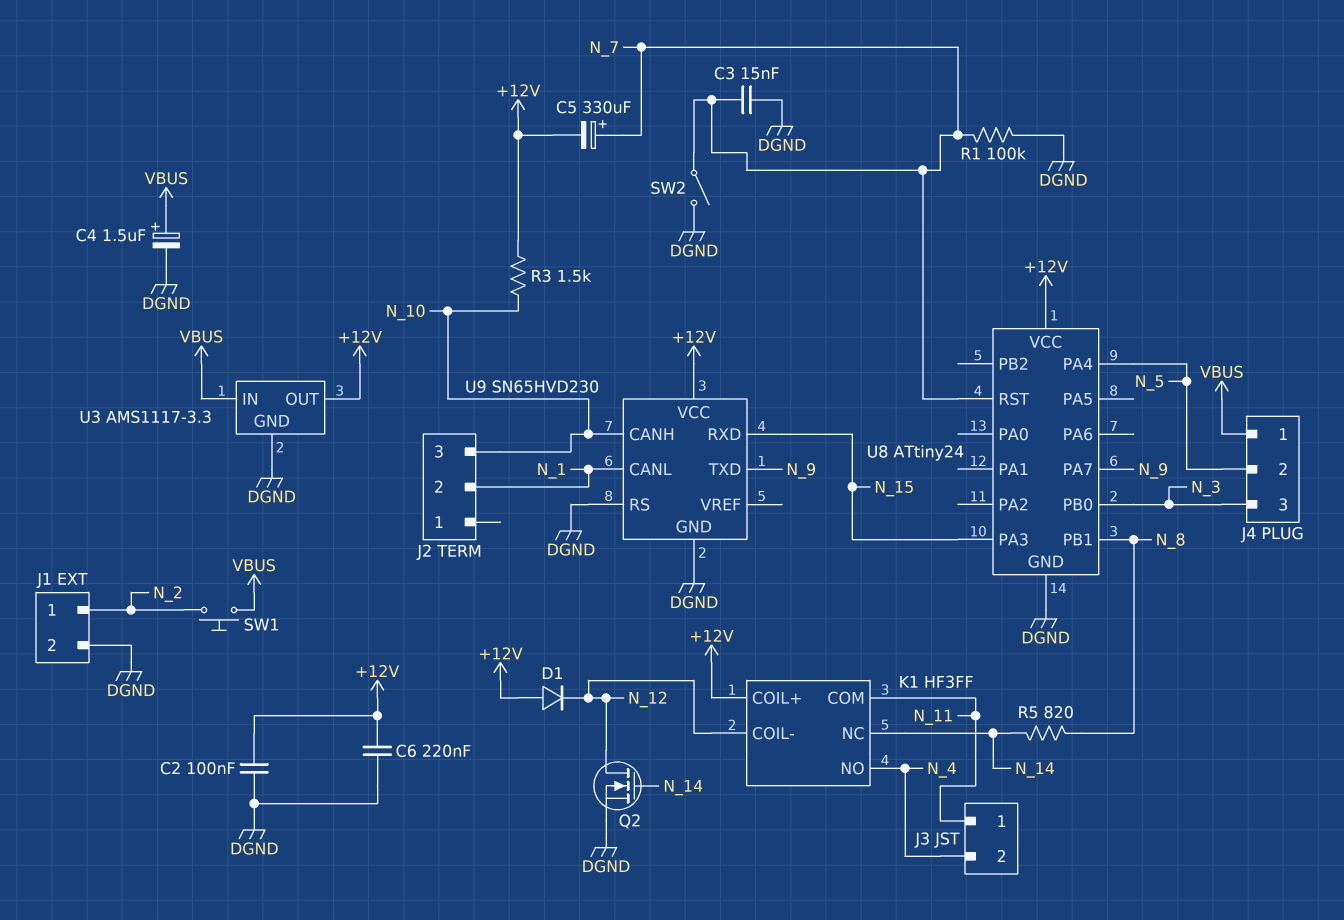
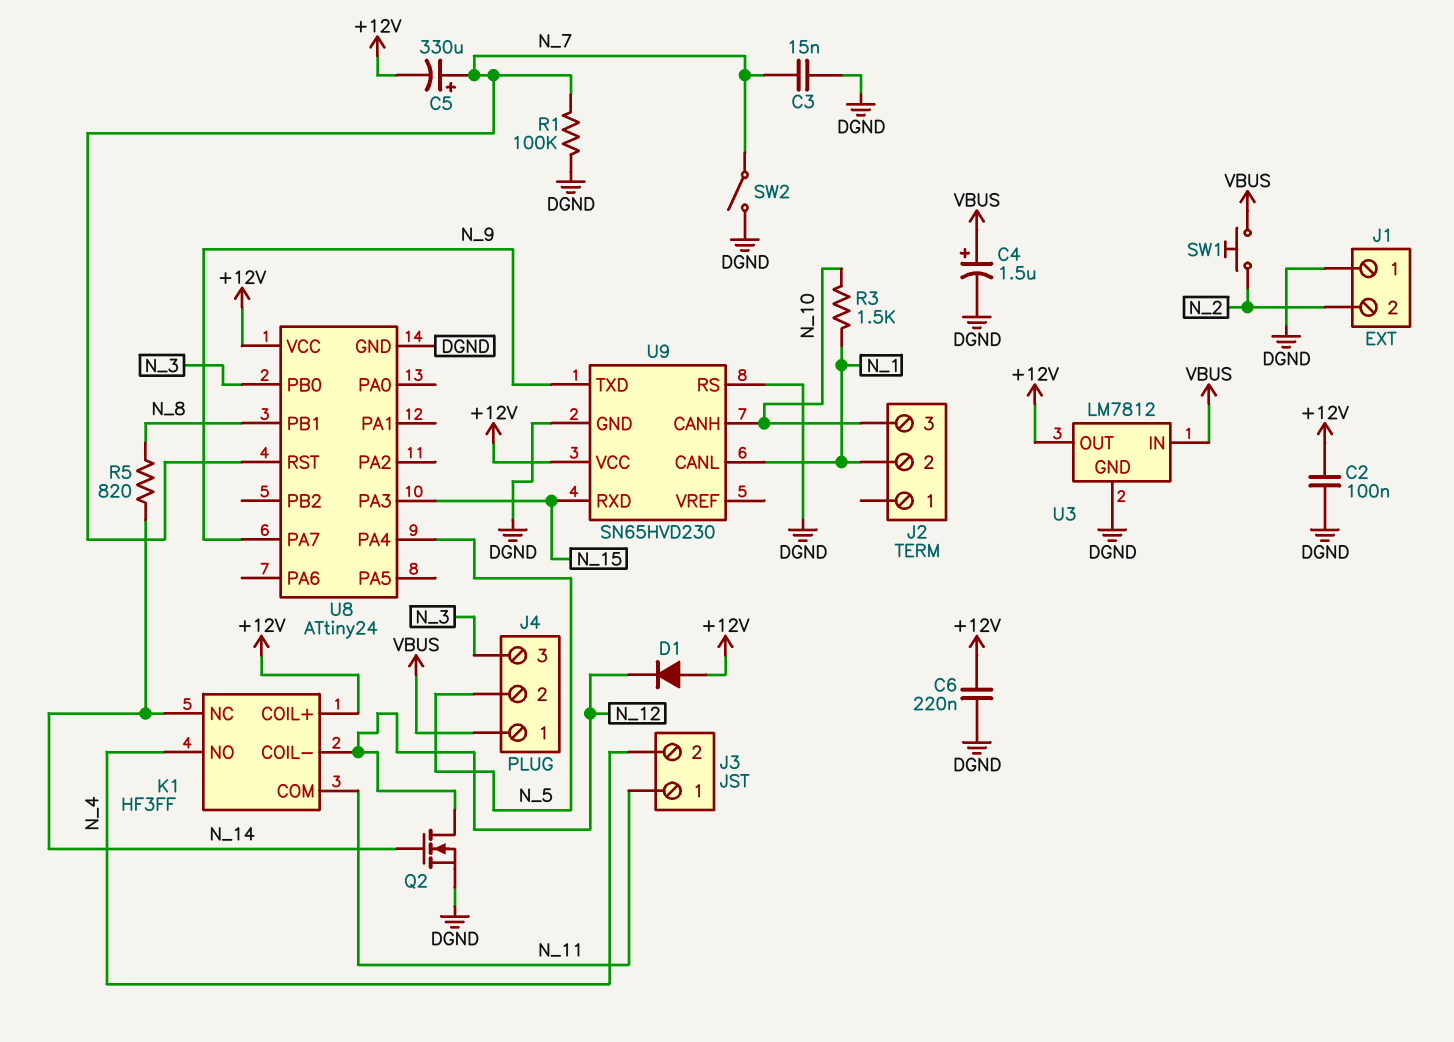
J1 pin 1: N_2 -> DGND
J1 pin 2: DGND -> N_2
R3: 1.5k (+12V, N_10) -> 1.5k (N_1, N_10)
U3: AMS1117-3.3 -> LM7812

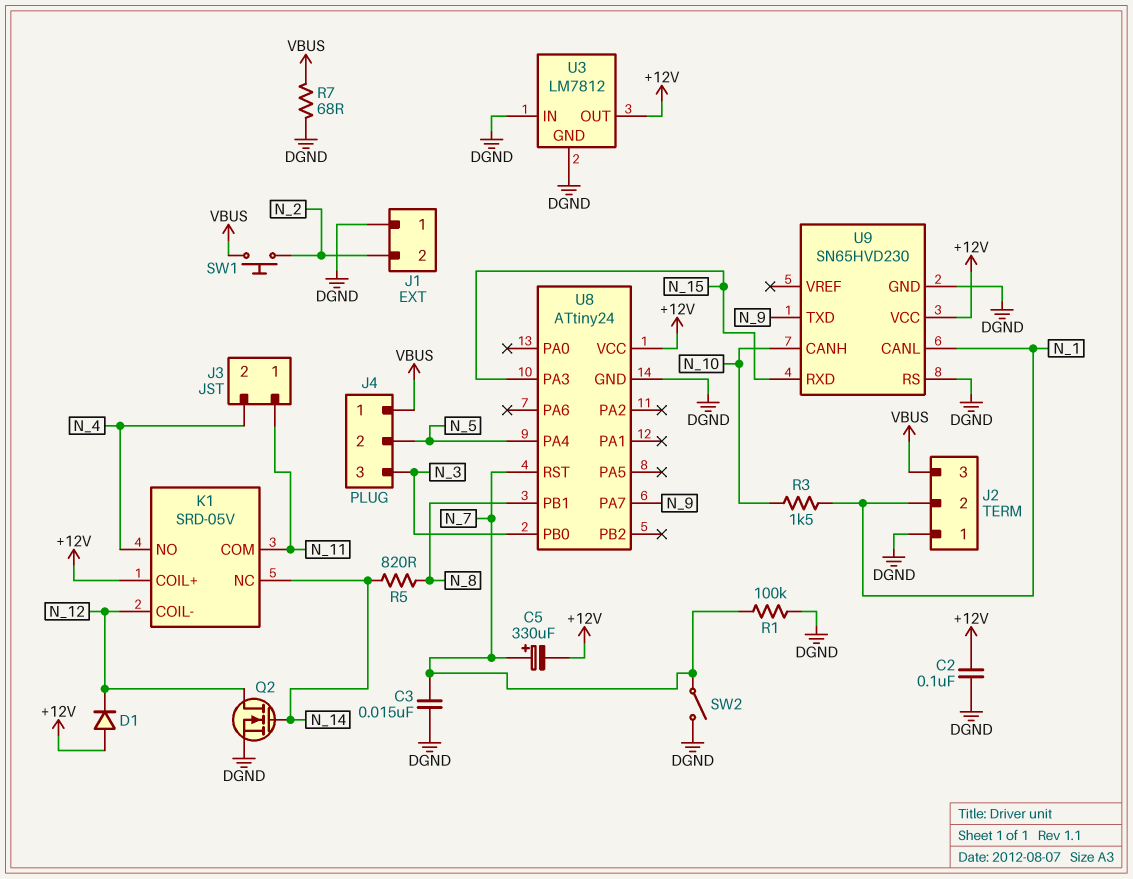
C4: 1.5uF (plus VBUS, minus DGND) -> none
C6: 220nF (+12V, DGND) -> none
J2 pin 1: none -> DGND
J2 pin 3: N_10 -> VBUS
K1: HF3FF -> SRD-05V
R7: none -> 68 (DGND, VBUS)
U3 pin IN: VBUS -> DGND

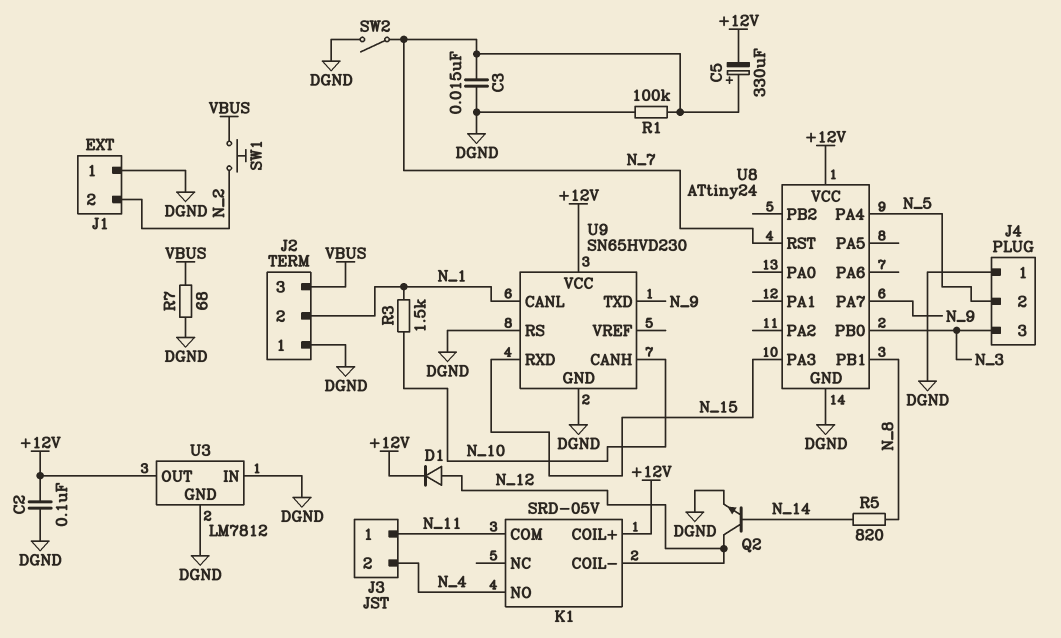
D1: diode (A +12V, K N_12) -> diode (A N_12, K +12V)
J4 pin 1: VBUS -> DGND
K1 pin NC: N_14 -> none
Q2: NMOS (G N_14, D N_12, S DGND) -> NPN (B N_14, C N_12, E DGND)

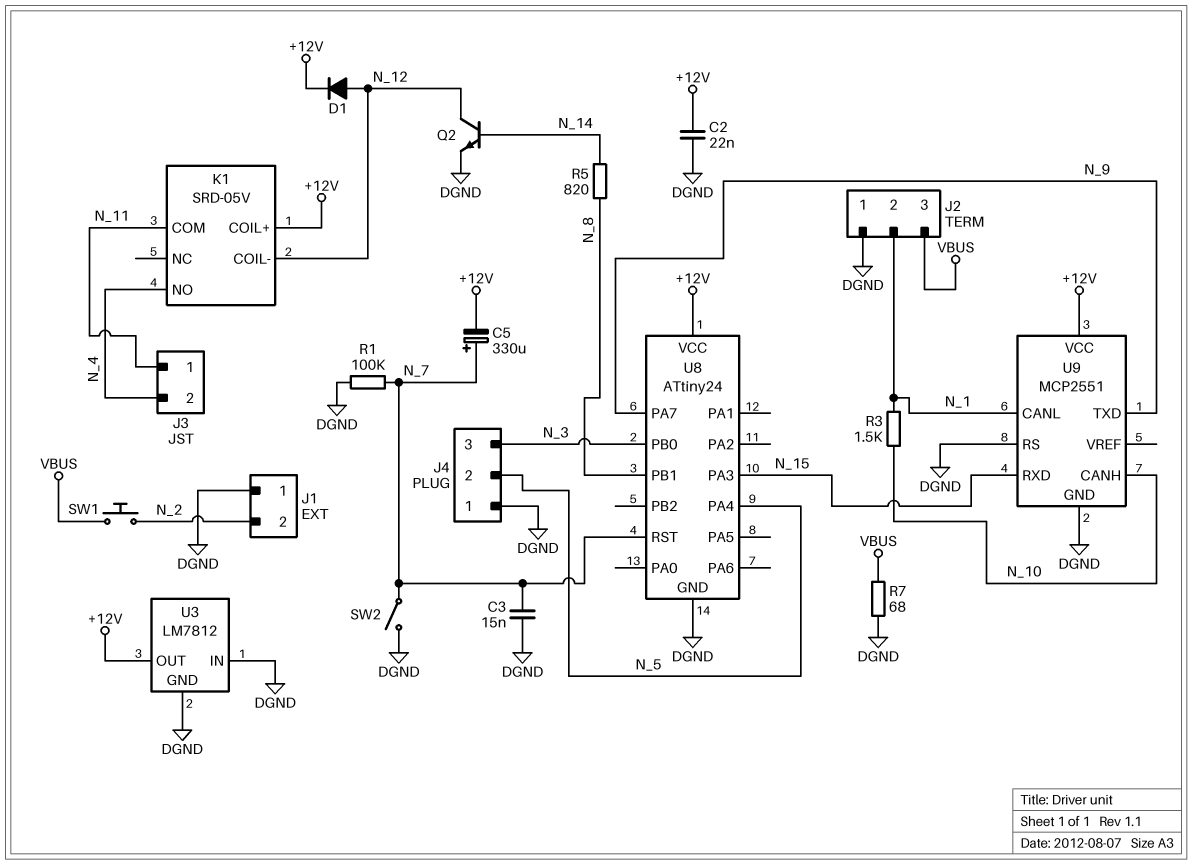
C2: 100nF (+12V, DGND) -> 22nF (+12V, DGND)
U9: SN65HVD230 -> MCP2551

